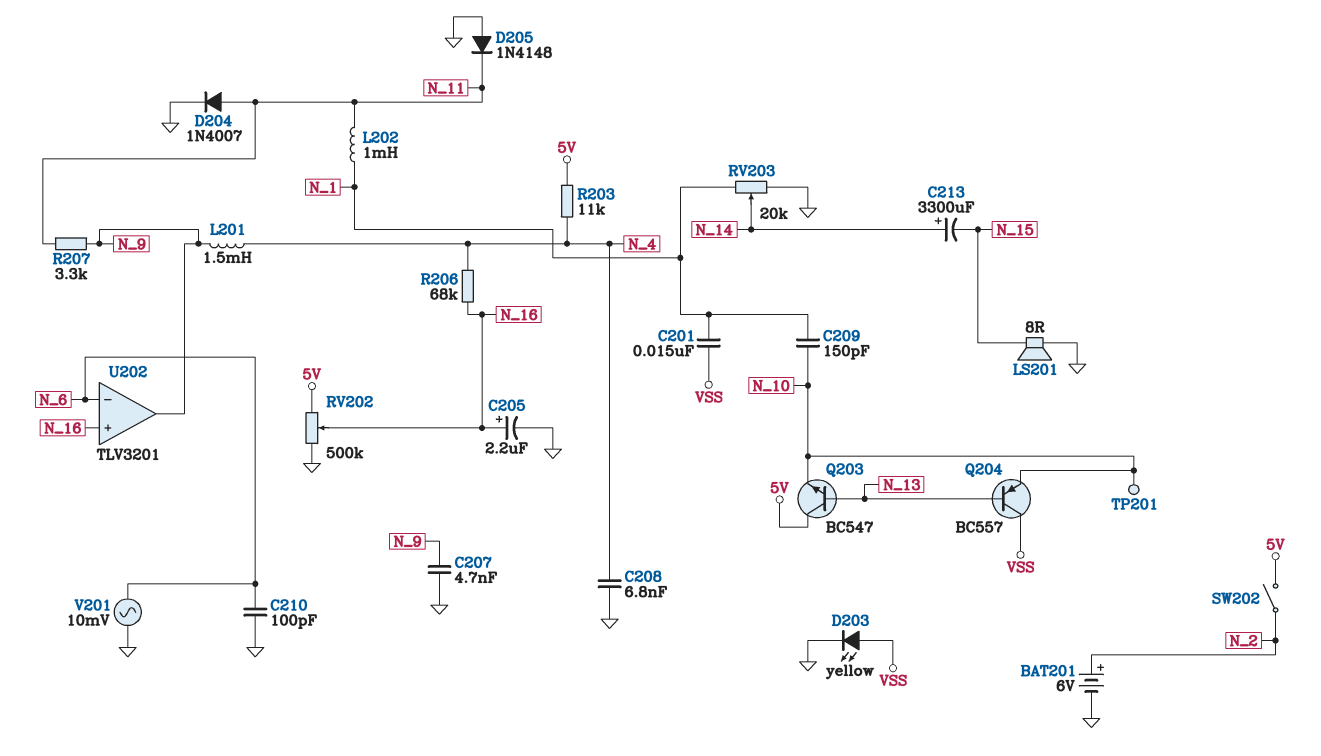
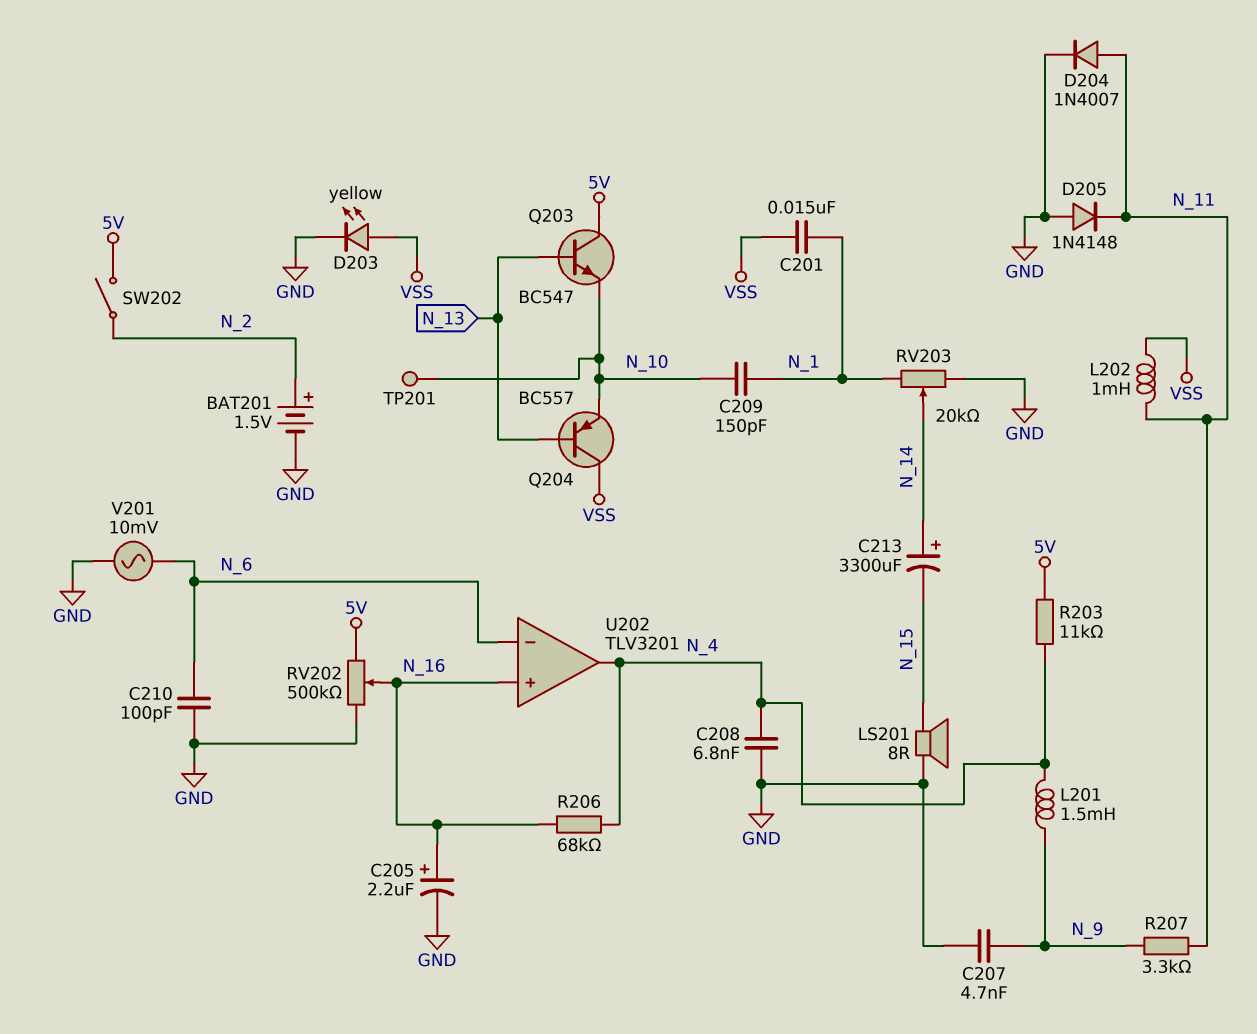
BAT201: 6V (plus N_2, minus GND) -> 1.5V (plus N_2, minus GND)
L202: 1mH (N_1, N_11) -> 1mH (N_11, VSS)
U202 pin out: N_9 -> N_4

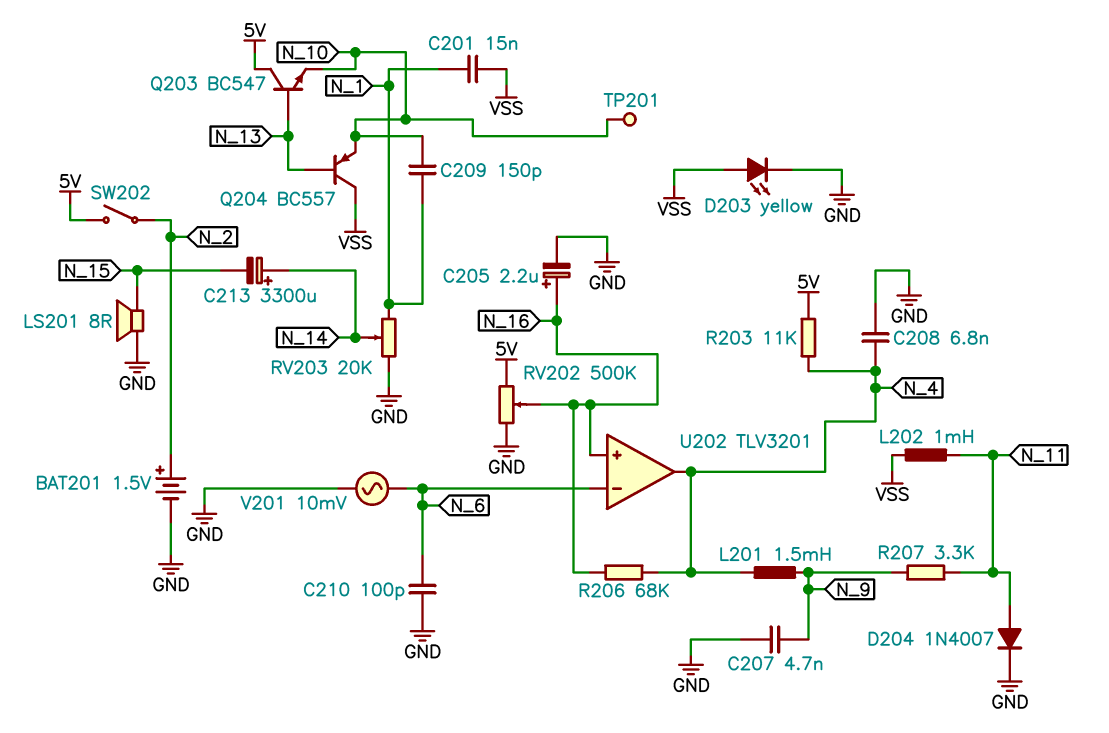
D205: diode 1N4148 (A GND, K N_11) -> none

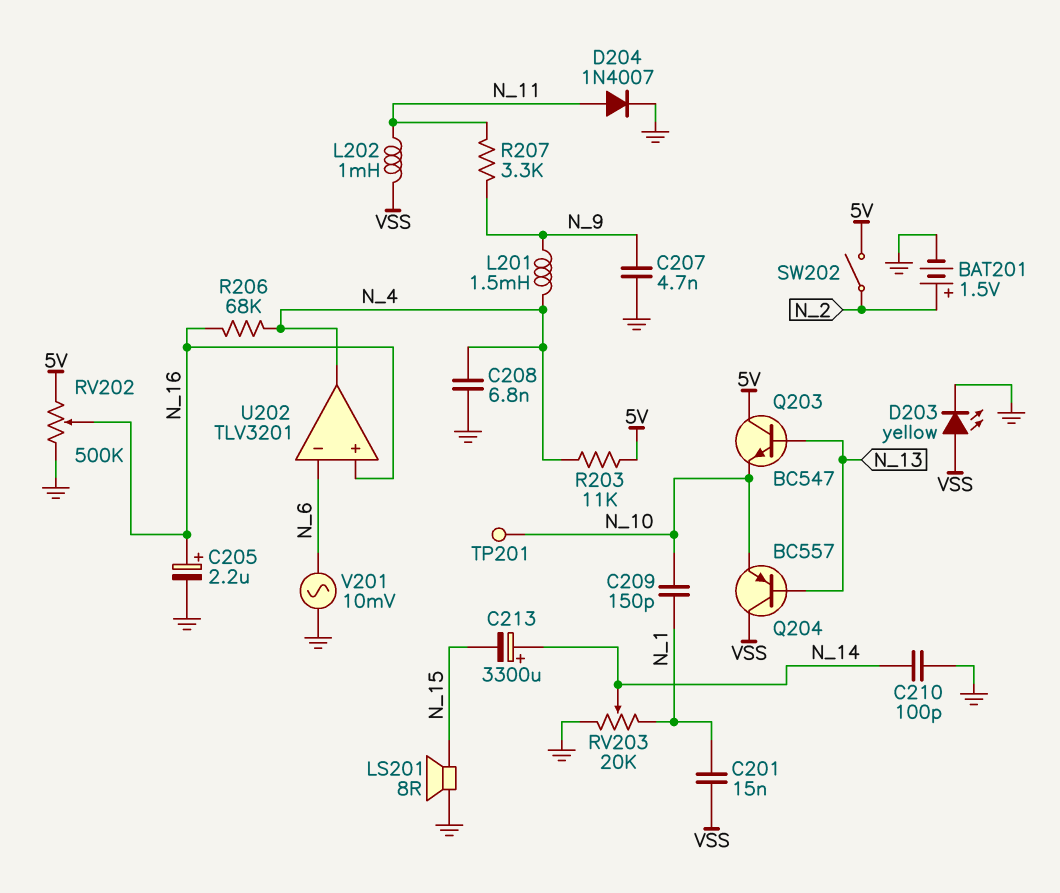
C210: 100pF (GND, N_6) -> 100pF (GND, N_14)

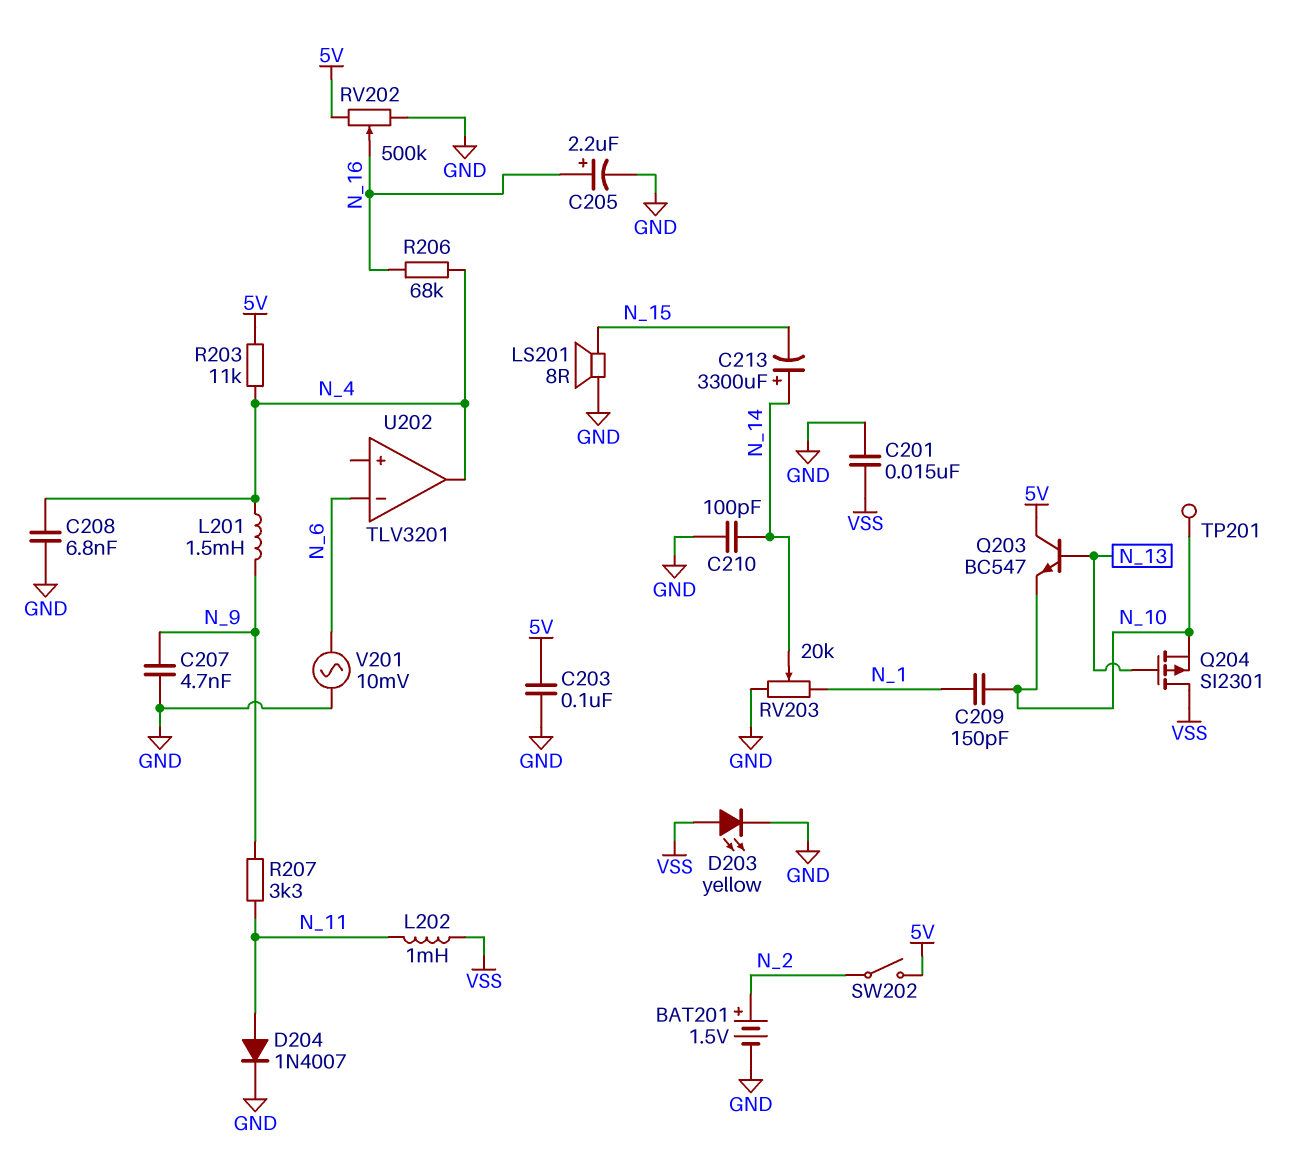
C201: 15nF (N_1, VSS) -> 15nF (GND, VSS)
C203: none -> 100nF (5V, GND)
Q204: PNP BC557 (B N_13, C VSS, E N_10) -> PMOS SI2301 (G N_13, D VSS, S N_10)
U202 pin in+: N_16 -> none

